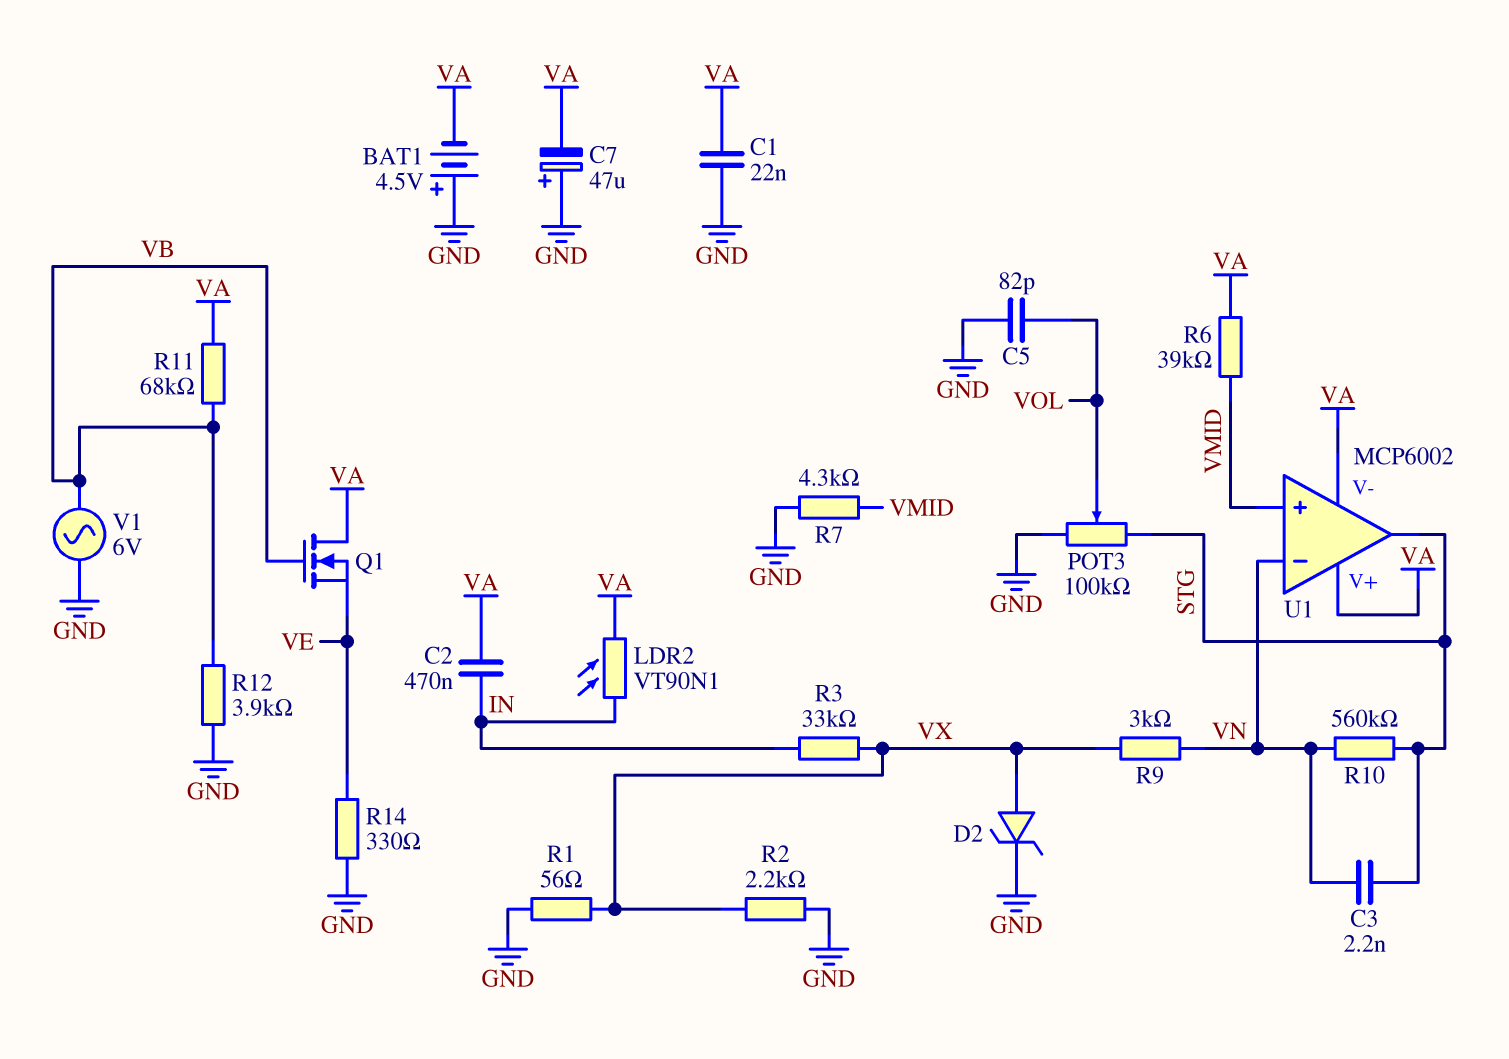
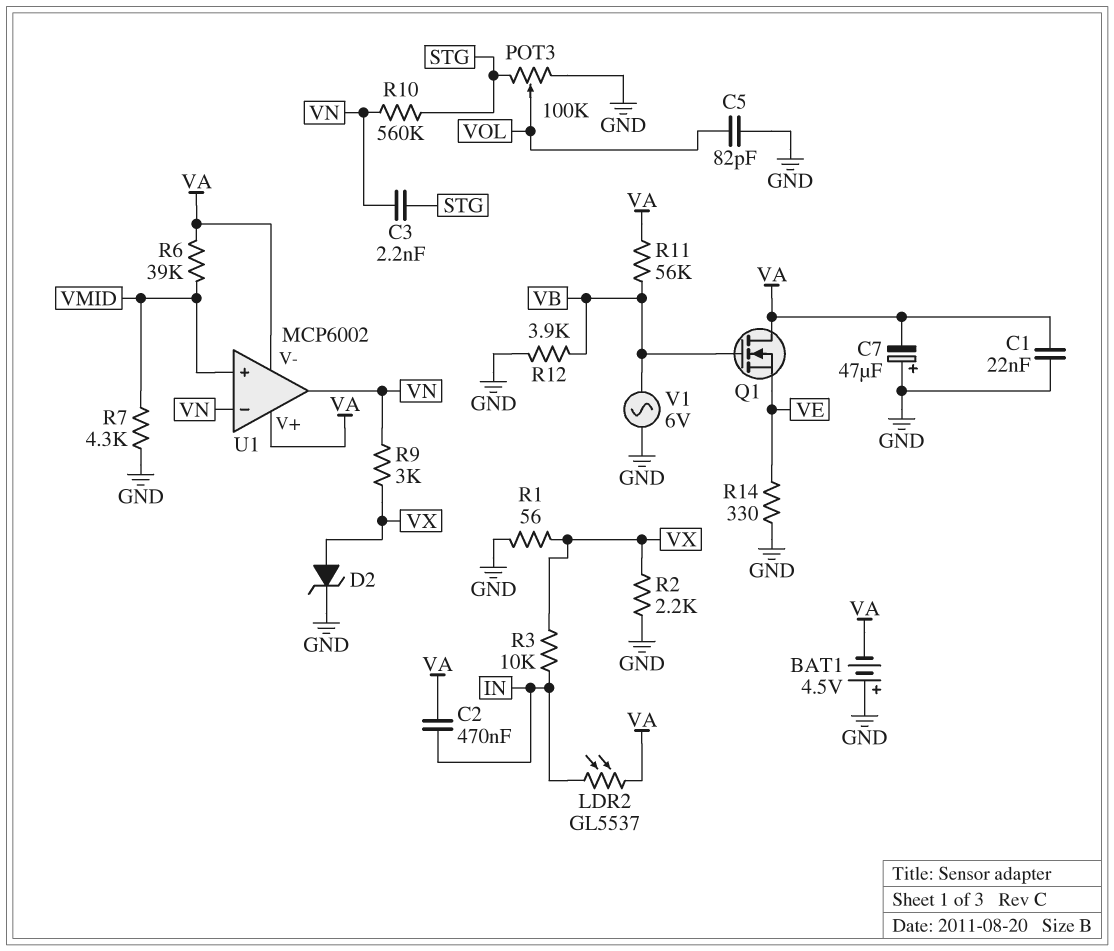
LDR2: VT90N1 (IN, VA) -> GL5537 (IN, VA)
R3: 33k (IN, VX) -> 10k (IN, VX)
R11: 68k (VA, VB) -> 56k (VA, VB)
U1 pin out: STG -> VN

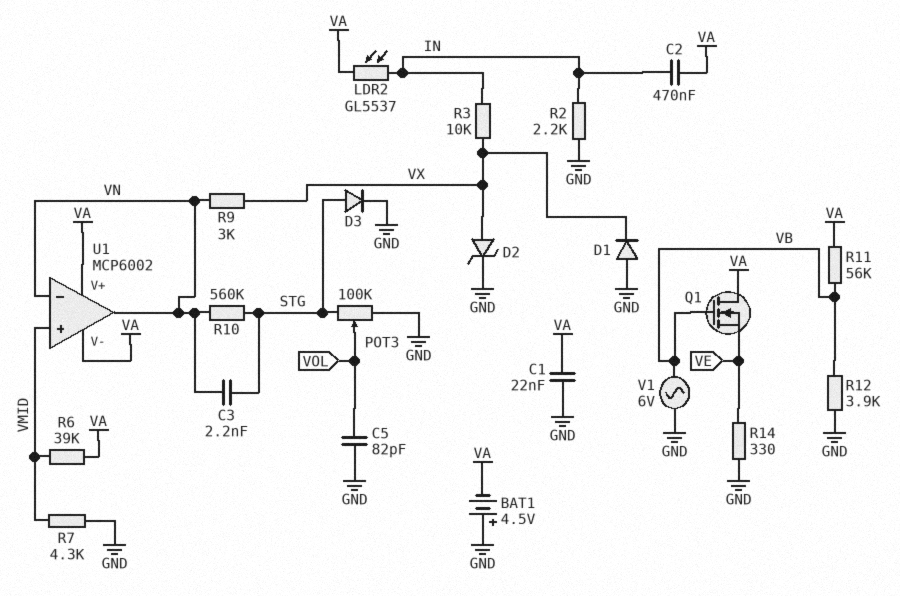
C7: 47uF (plus GND, minus VA) -> none
D1: none -> diode (A GND, K VX)
D3: none -> diode (A STG, K GND)
R1: 56 (GND, VX) -> none
R2: 2.2k (GND, VX) -> 2.2k (GND, IN)

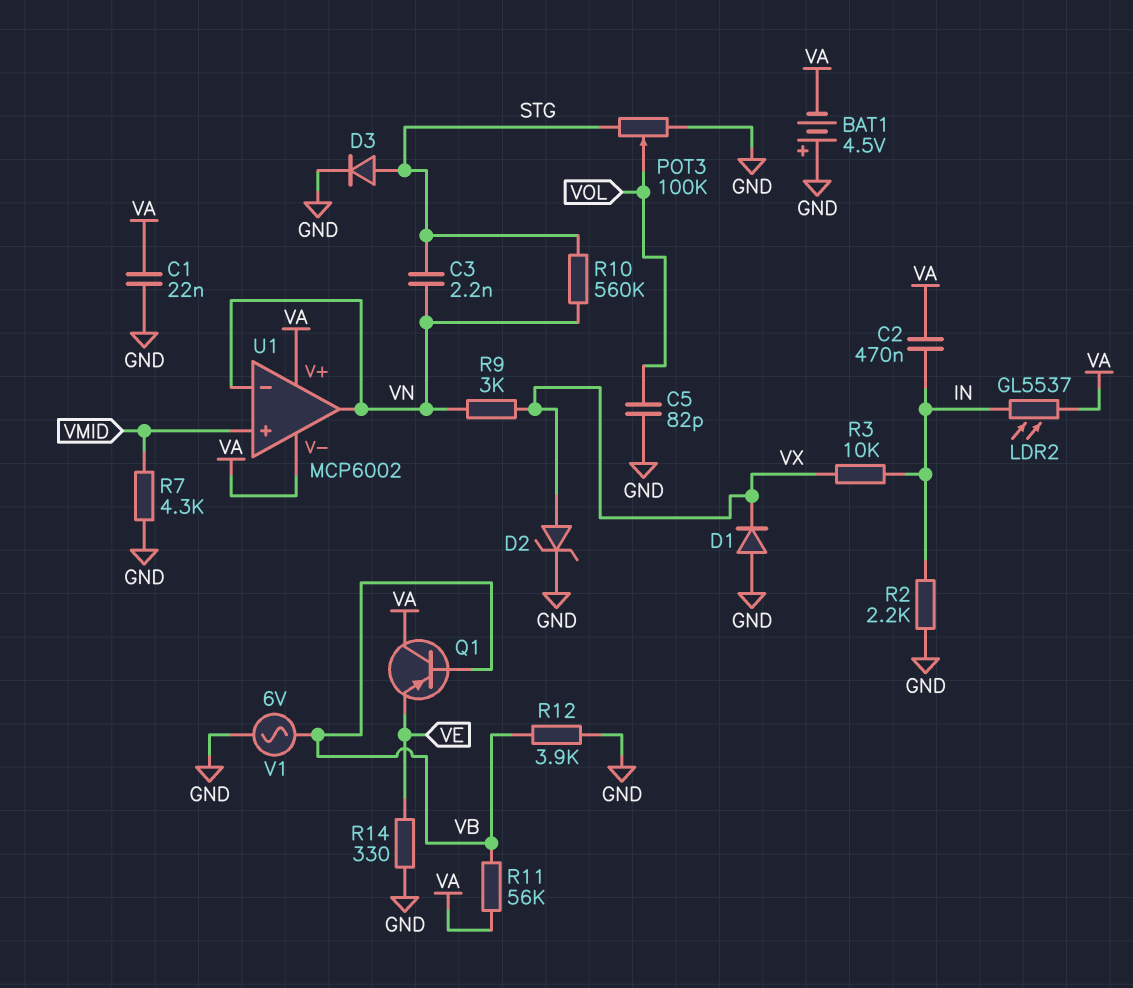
Q1: NMOS (G VB, D VA, S VE) -> PNP (B VB, C VA, E VE)
R6: 39k (VA, VMID) -> none

